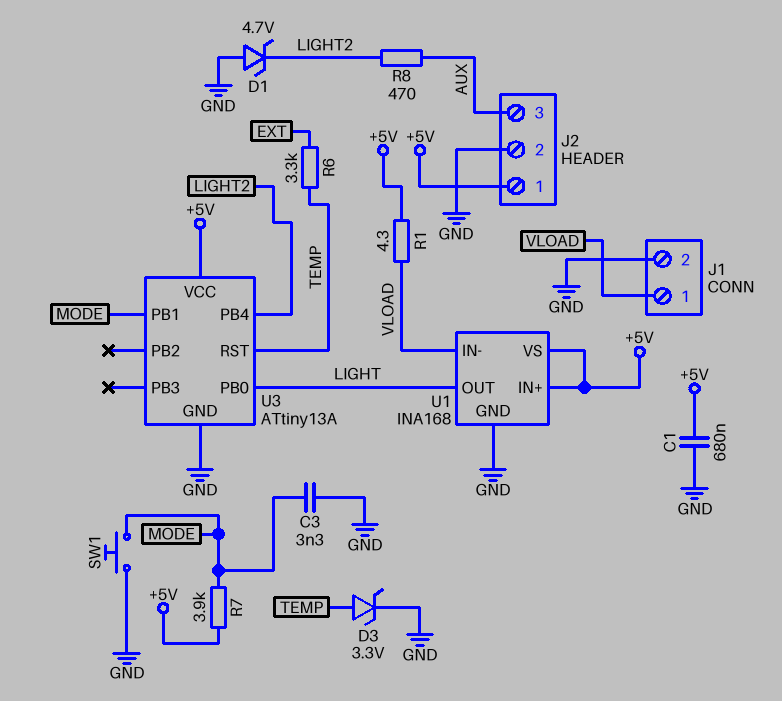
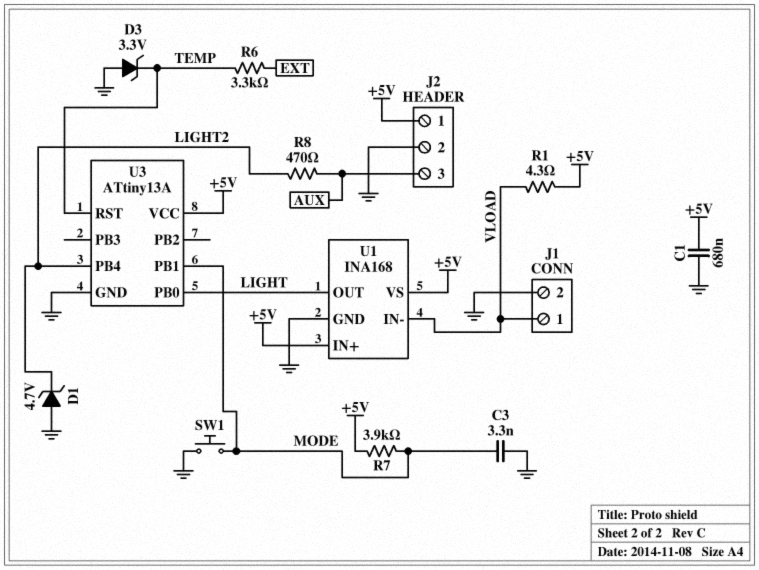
D3: zener 3.3V (A TEMP, K GND) -> zener 3.3V (A GND, K TEMP)

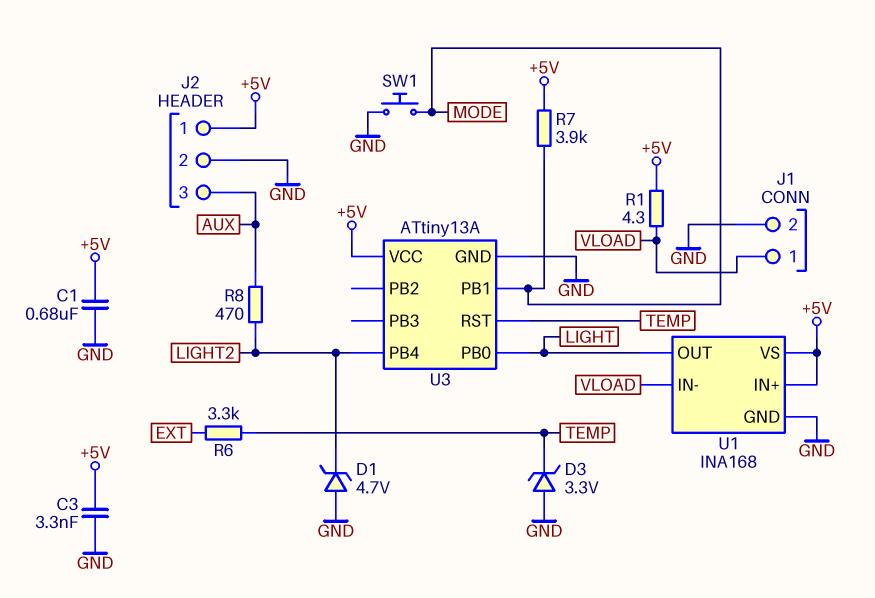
C3: 3.3nF (GND, MODE) -> 3.3nF (+5V, GND)

